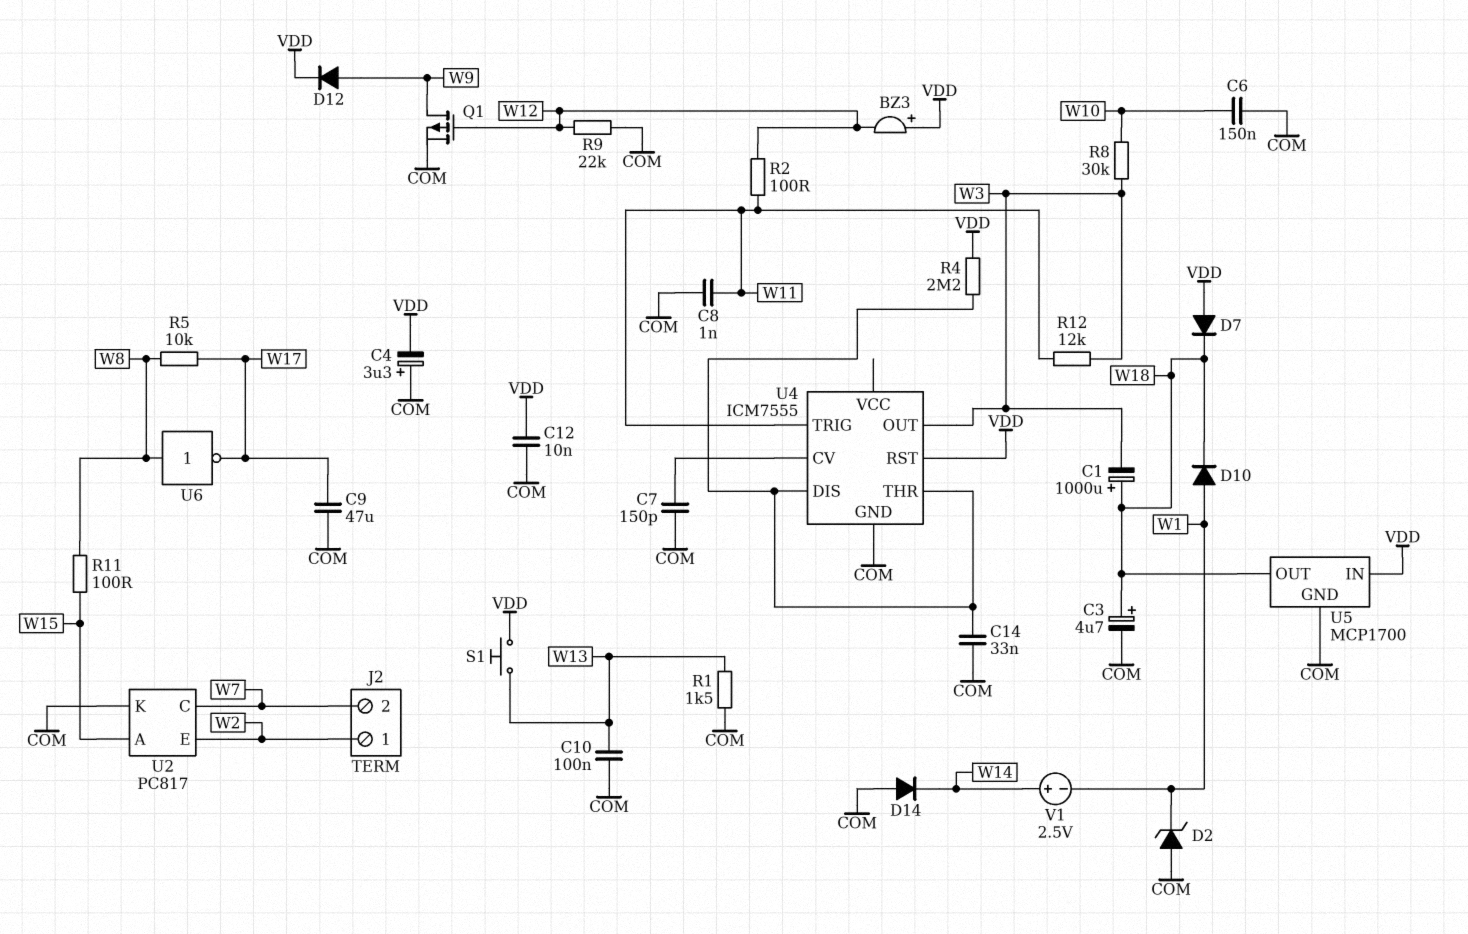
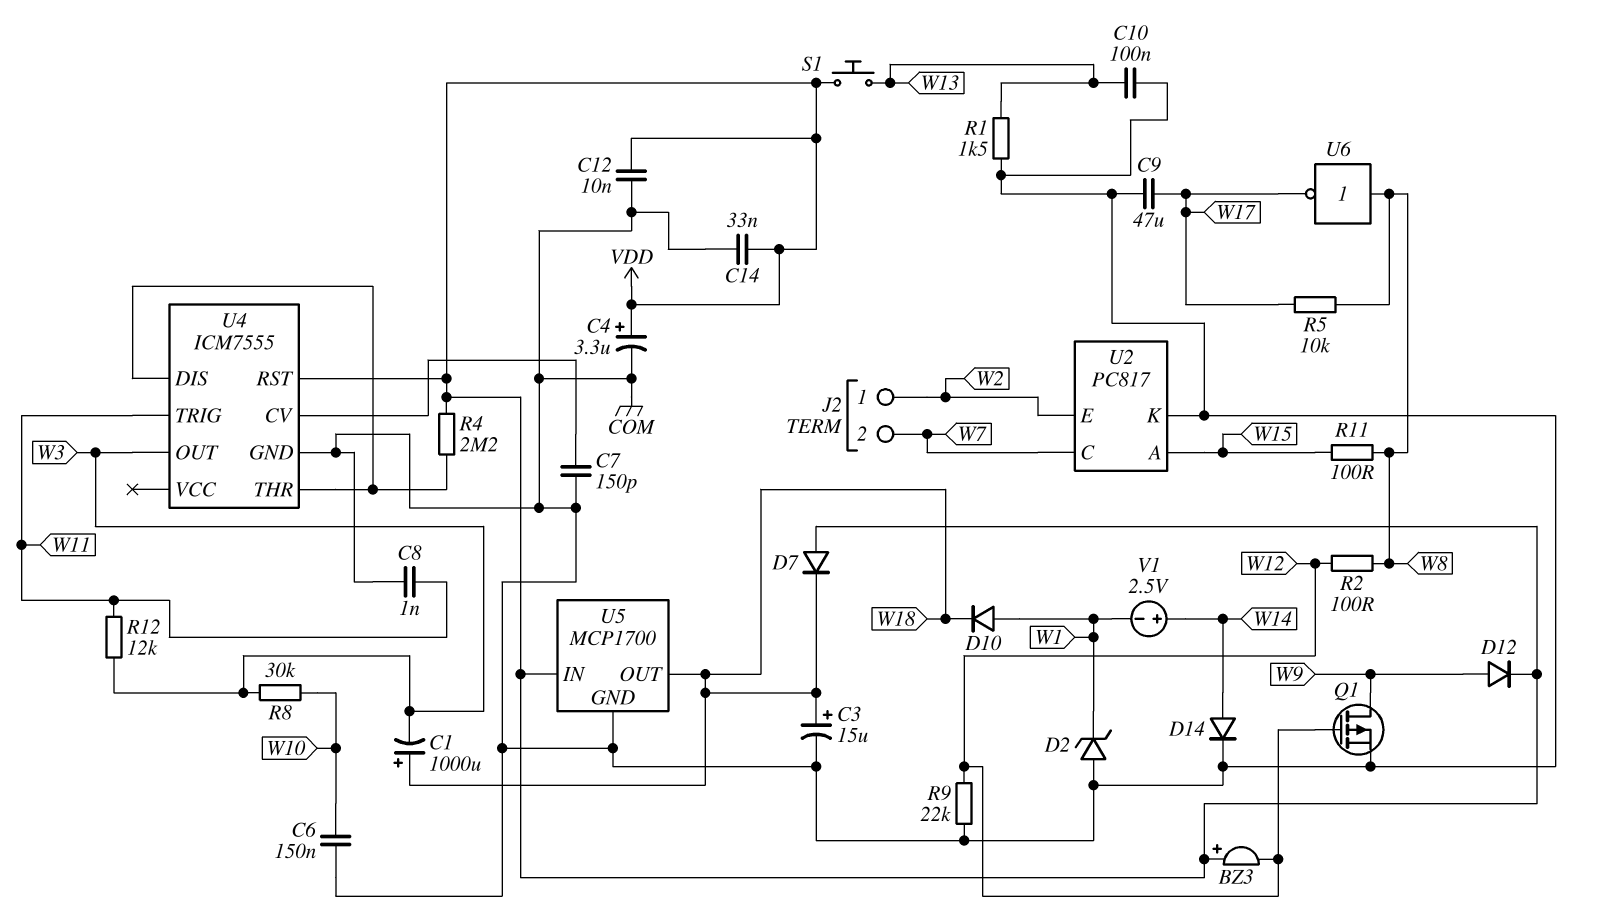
C3: 4.7uF (plus W18, minus COM) -> 15uF (plus W18, minus COM)
C4: 3.3uF (plus COM, minus VDD) -> 3.3uF (plus VDD, minus COM)
C14: 33nF (COM, U4/DIS) -> 33nF (COM, VDD)
D14: diode (A COM, K W14) -> diode (A W14, K COM)
R2: 100 (W11, W12) -> 100 (W8, W12)

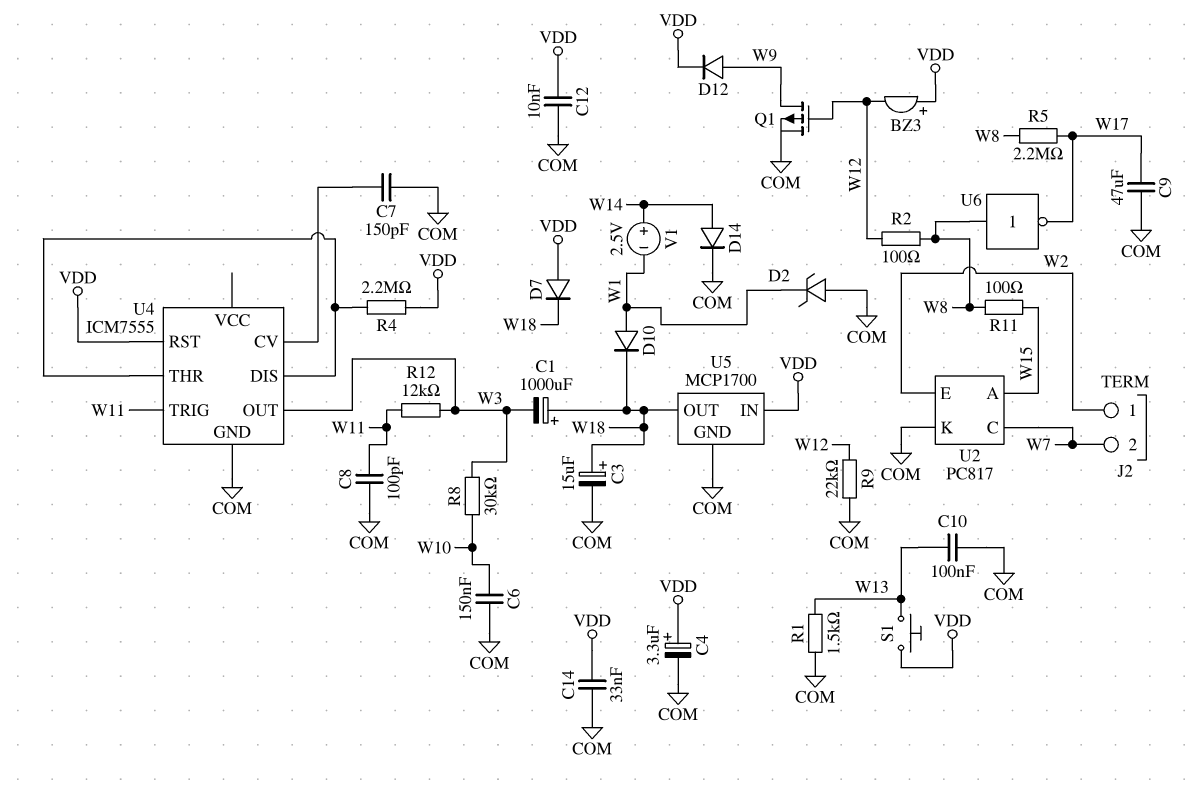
C8: 1nF (COM, W11) -> 100pF (COM, W11)
R5: 10k (W8, W17) -> 2.2M (W8, W17)

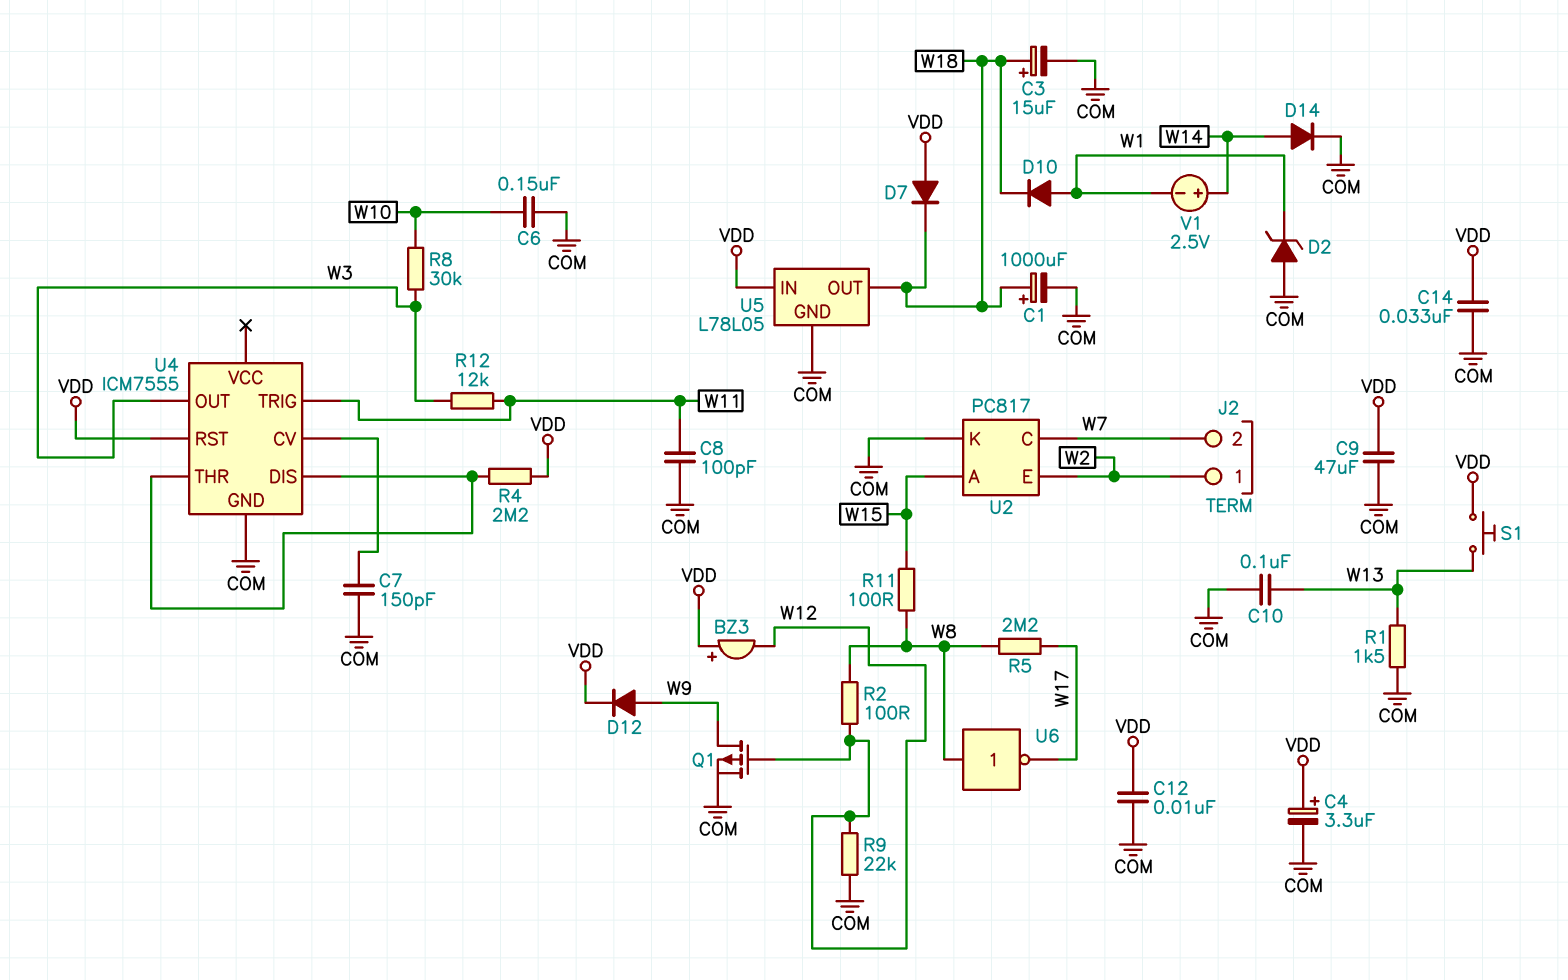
C1: 1000uF (plus W18, minus W3) -> 1000uF (plus W18, minus COM)
C9: 47uF (COM, W17) -> 47uF (COM, VDD)
U5: MCP1700 -> L78L05

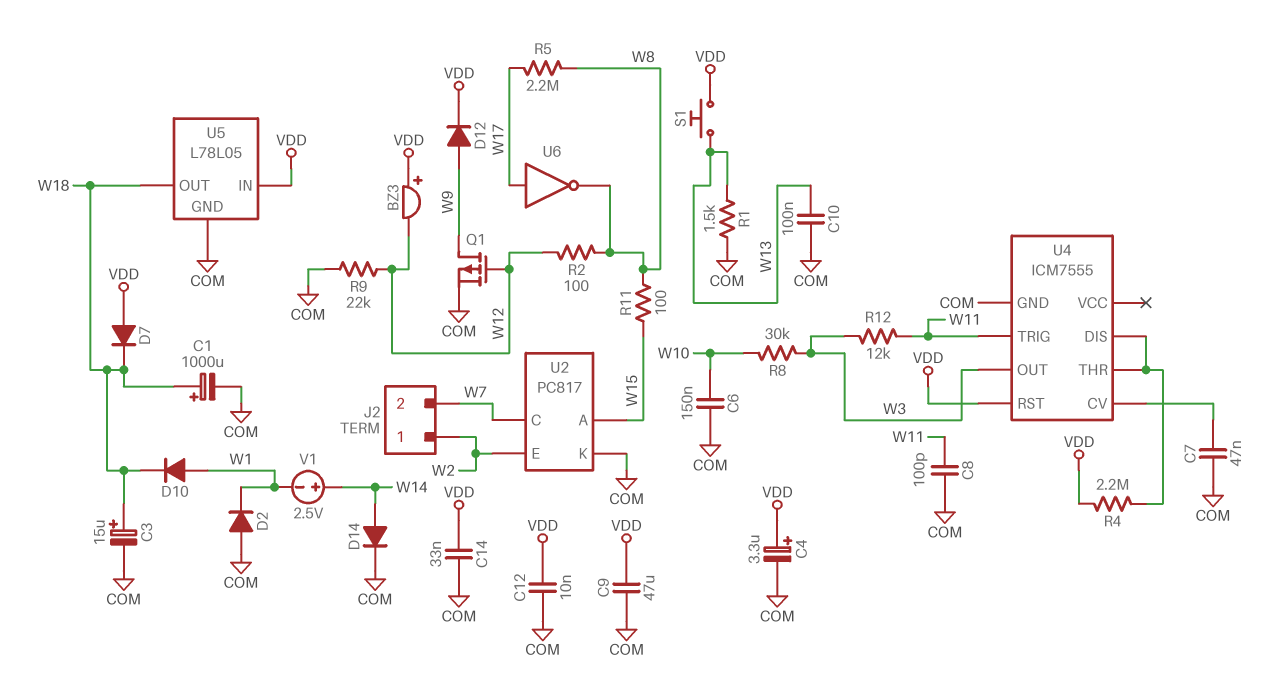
C7: 150pF (COM, U4/CV) -> 47nF (COM, U4/CV)
D2: zener (A COM, K W1) -> diode (A COM, K W1)
U6: NOT (in W8, out W17) -> NOT (in W17, out W8)

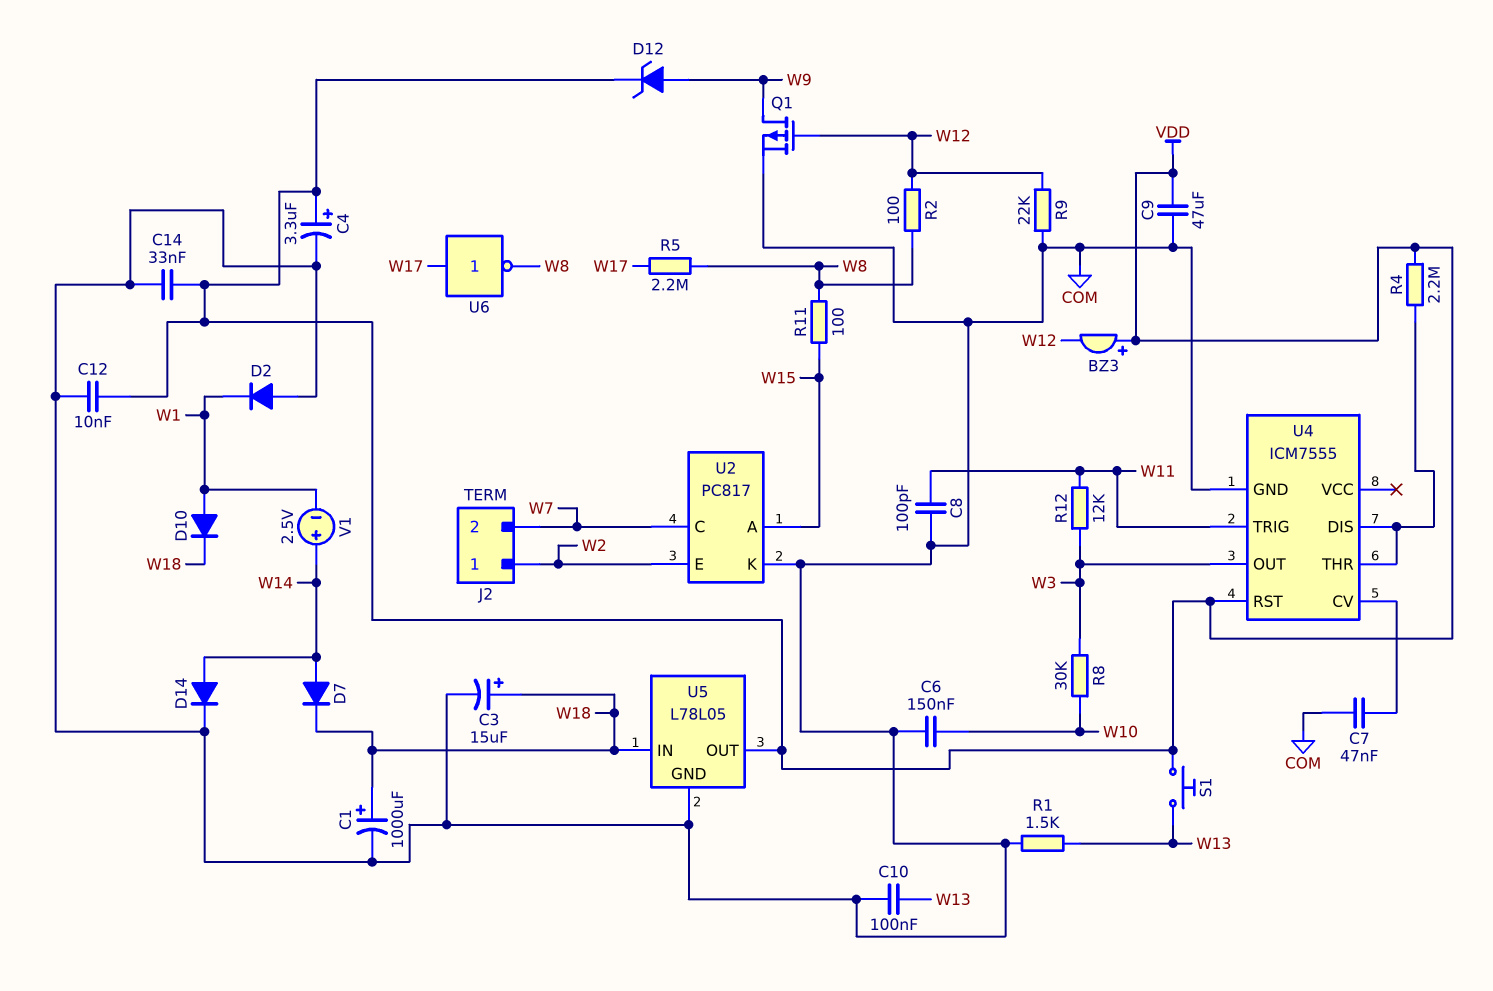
D7: diode (A VDD, K W18) -> diode (A W14, K W18)
D12: diode (A W9, K VDD) -> zener (A W9, K VDD)
U5 pin IN: VDD -> W18
U5 pin OUT: W18 -> VDD

